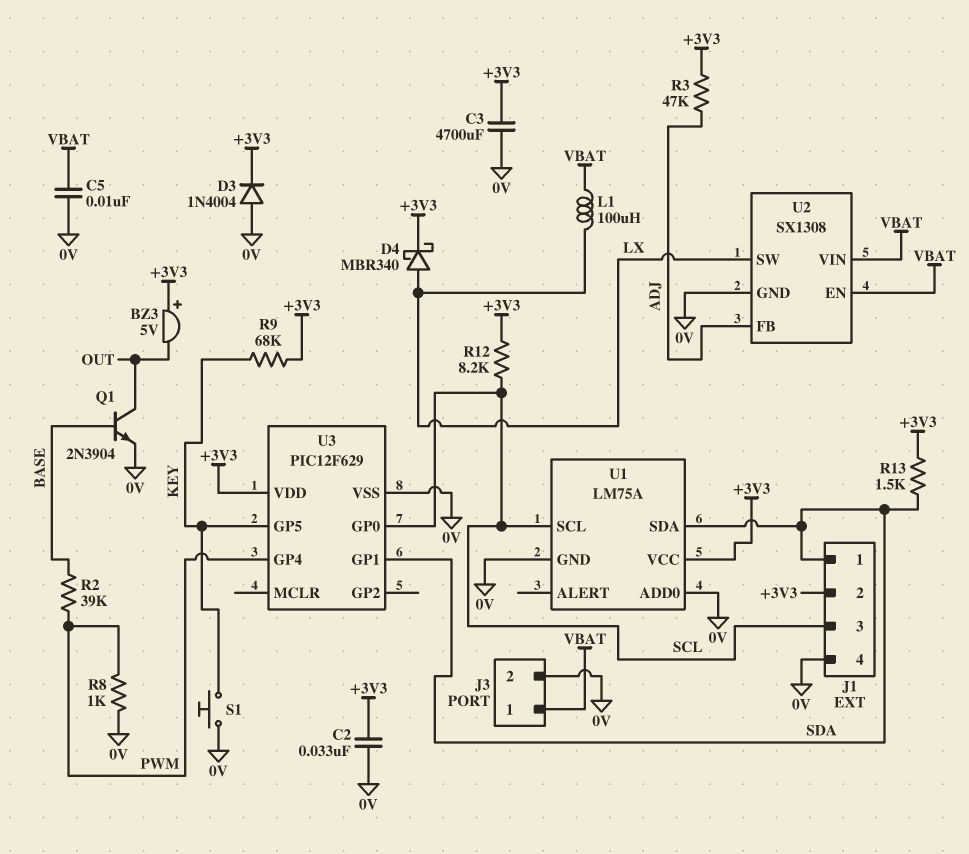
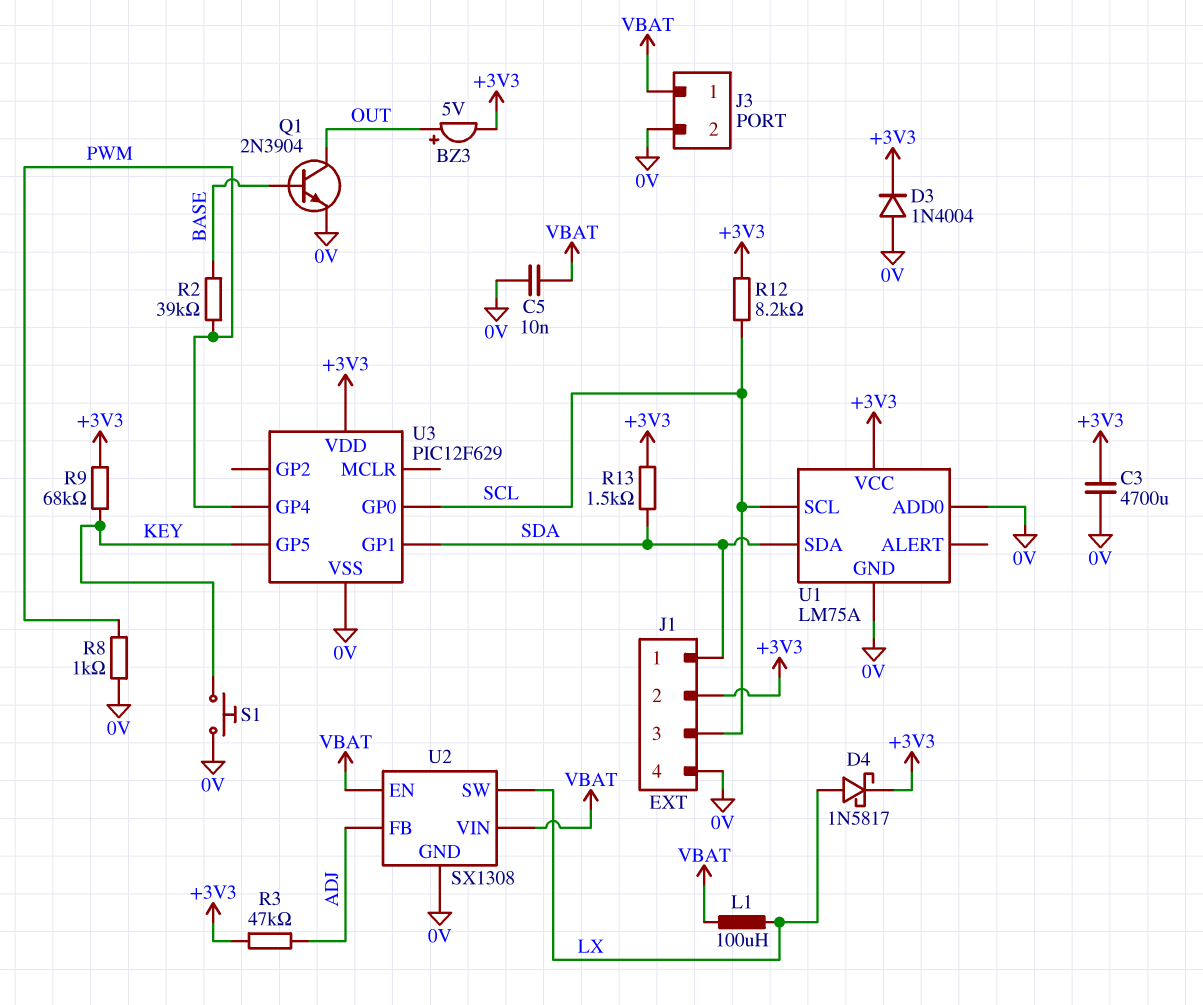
BZ3: buzzer 5V (plus +3V3, minus OUT) -> buzzer 5V (plus OUT, minus +3V3)
C2: 33nF (+3V3, 0V) -> none
D4: schottky MBR340 (A LX, K +3V3) -> schottky 1N5817 (A LX, K +3V3)

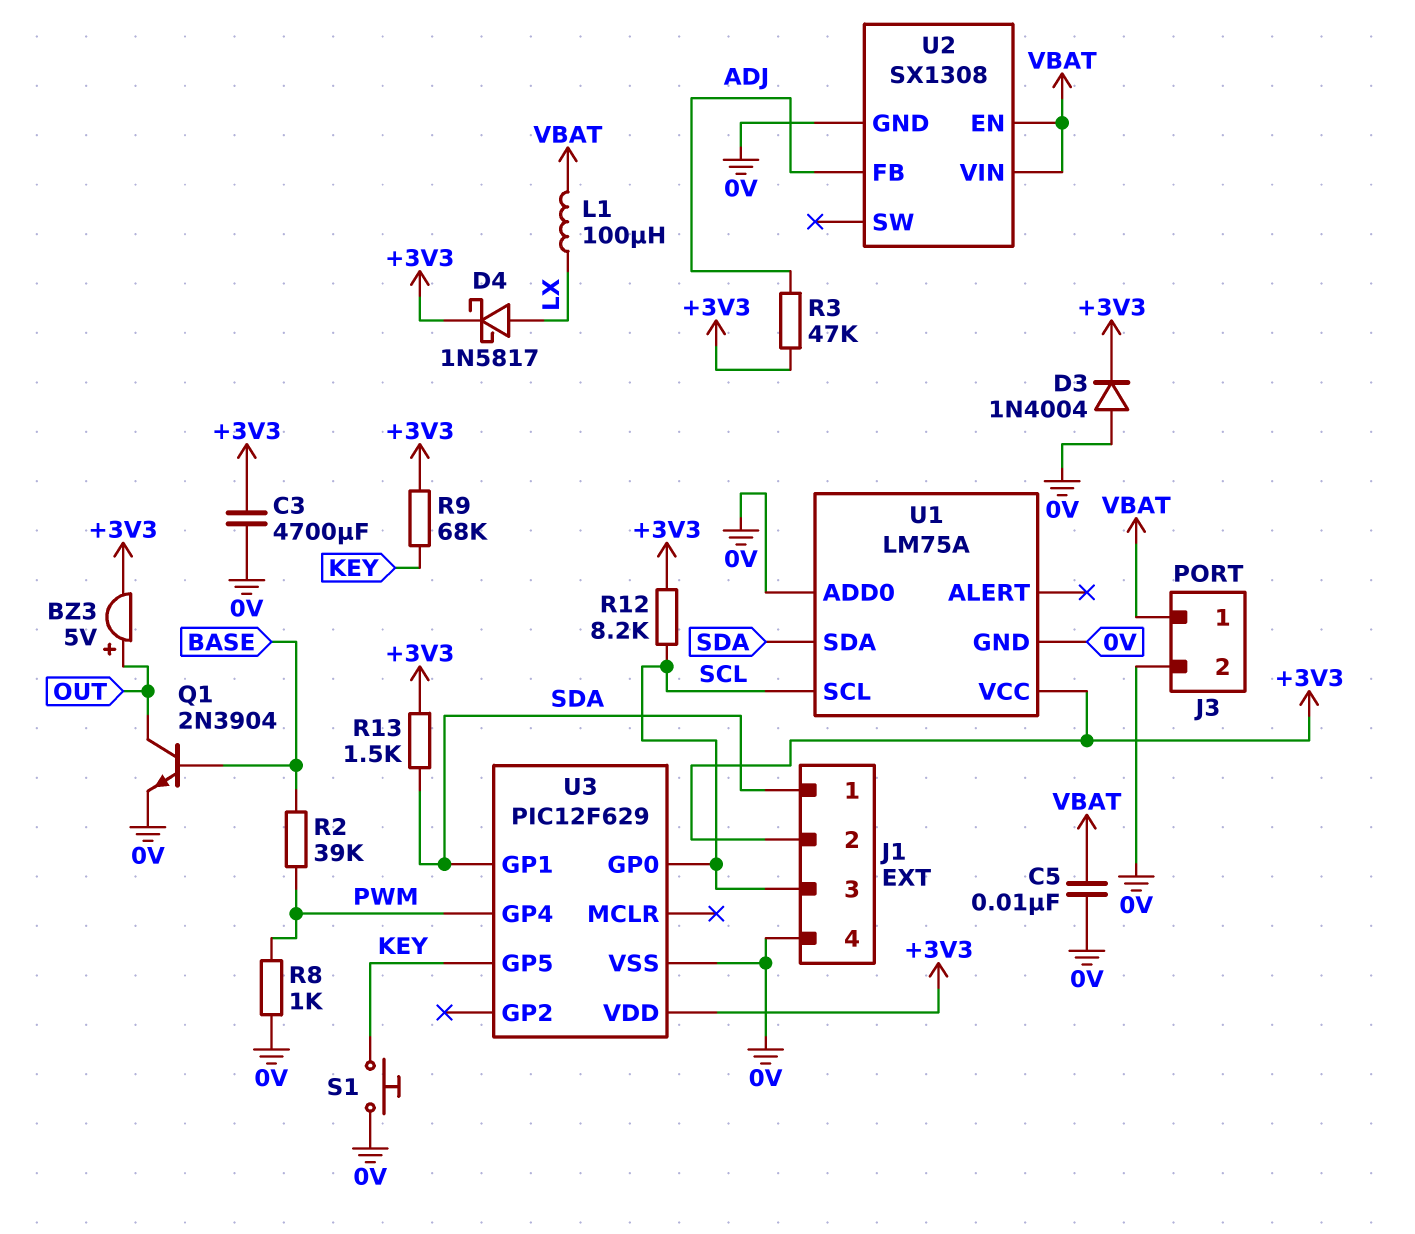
U2 pin SW: LX -> none

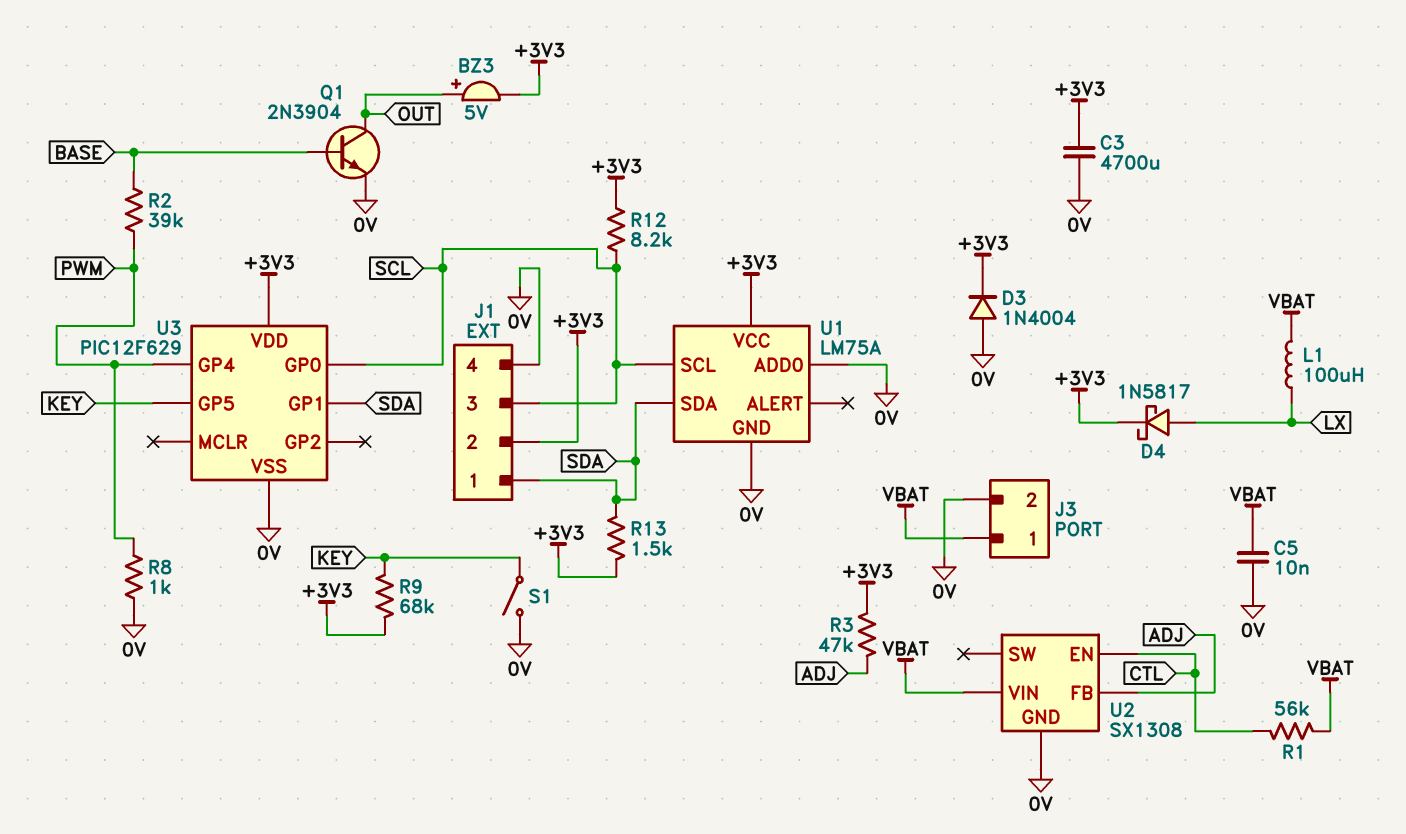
R1: none -> 56k (CTL, VBAT)
S1: button (0V, KEY) -> switch (0V, KEY)
U2 pin EN: VBAT -> CTL

